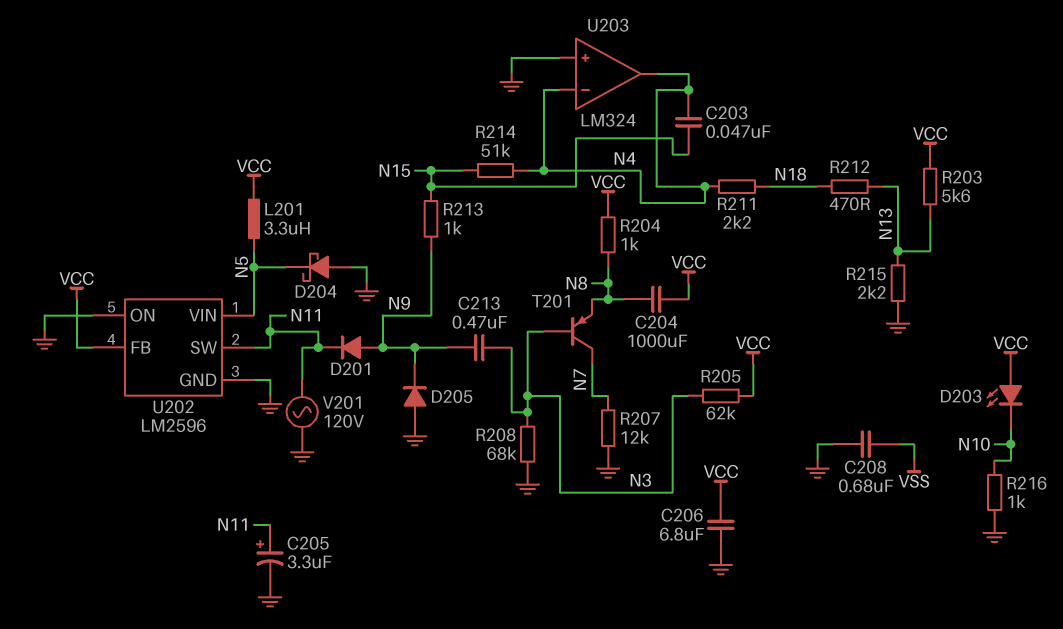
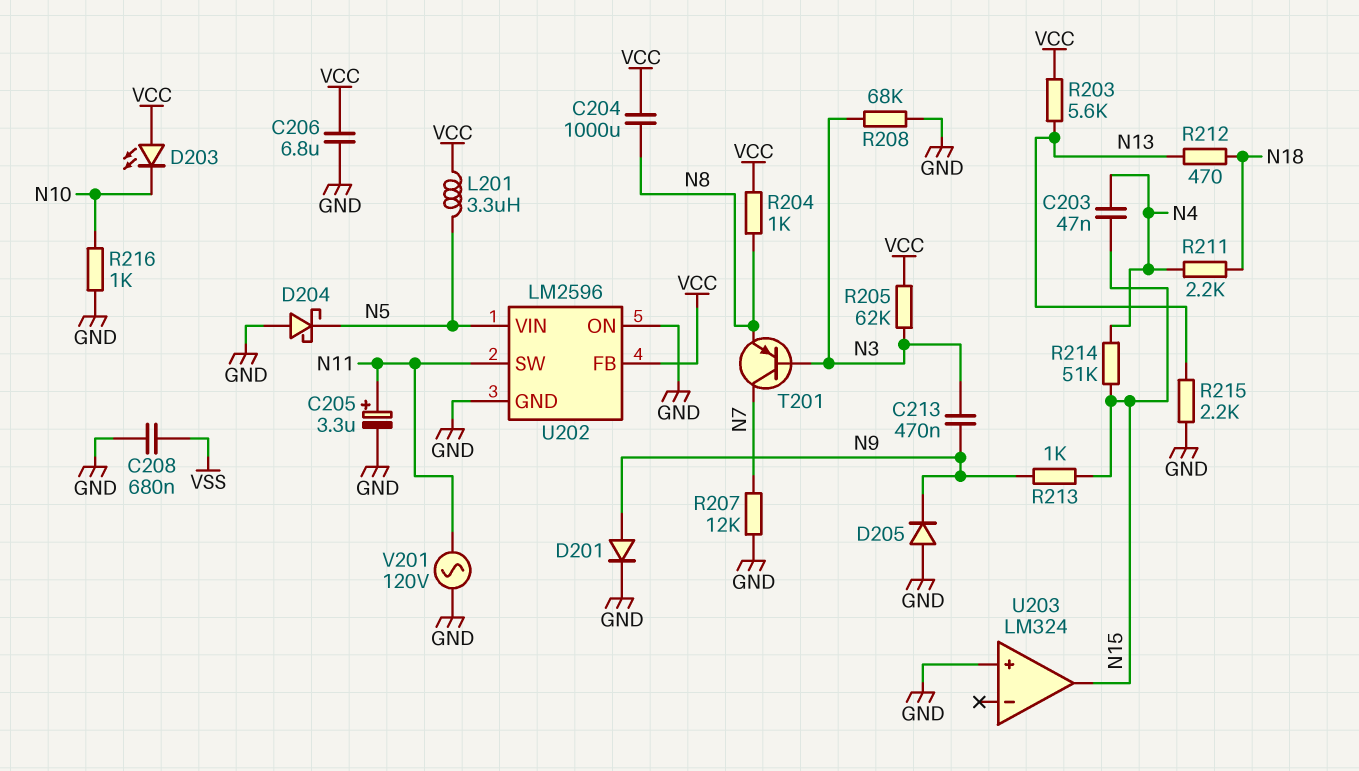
D201: diode (A N9, K N11) -> diode (A N9, K GND)
U203 pin in-: N4 -> none
U203 pin out: N4 -> N15

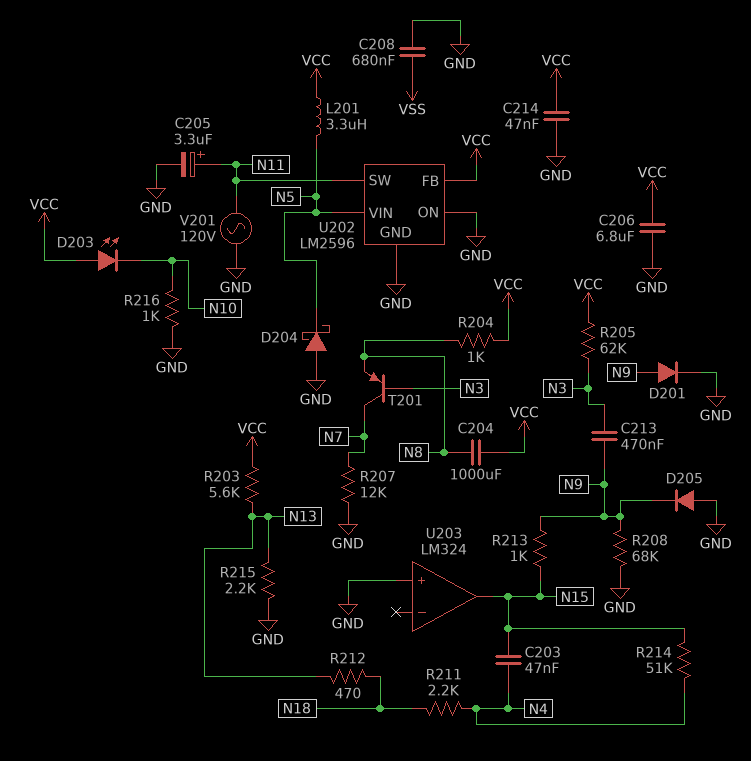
C214: none -> 47nF (GND, VCC)
R208: 68k (GND, N3) -> 68k (GND, N9)

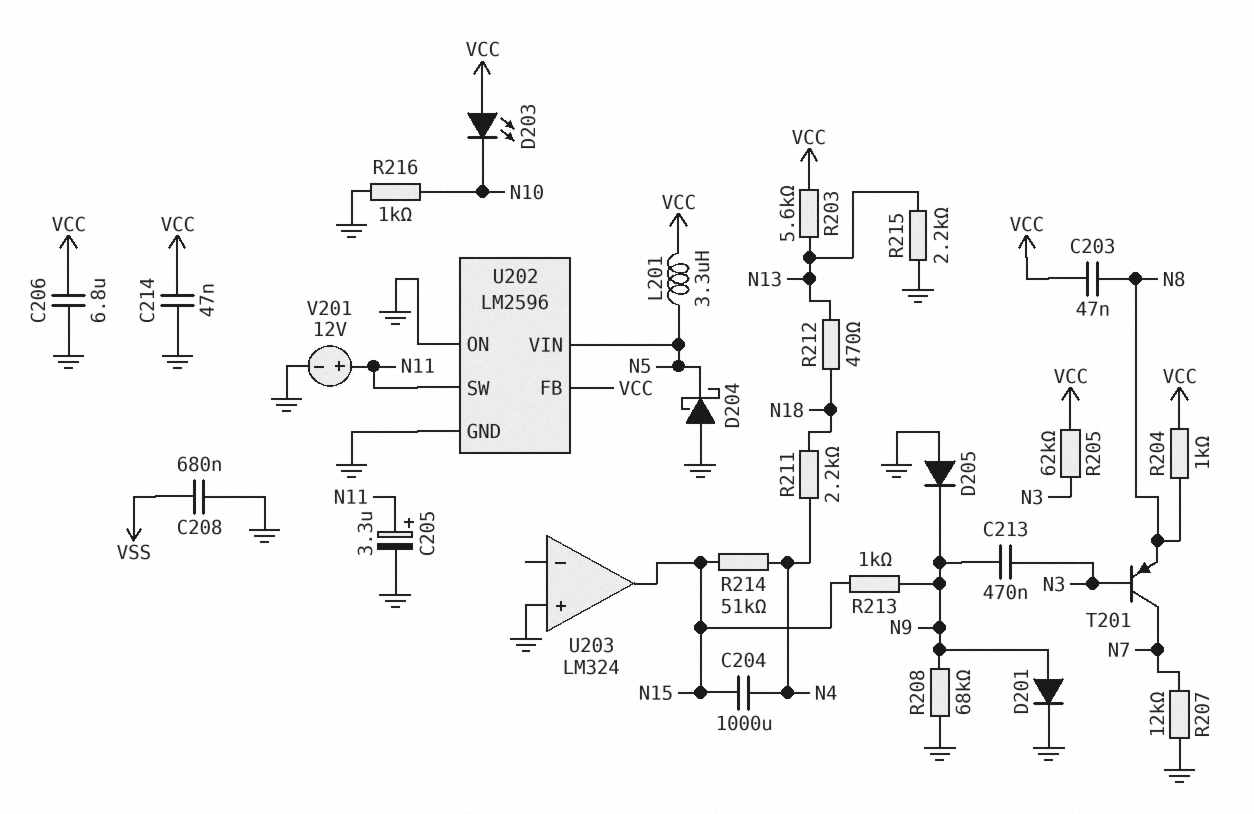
C203: 47nF (N4, N15) -> 47nF (N8, VCC)
C204: 1000uF (N8, VCC) -> 1000uF (N4, N15)
V201: AC 120V (GND, N11) -> 12V (plus N11, minus GND)

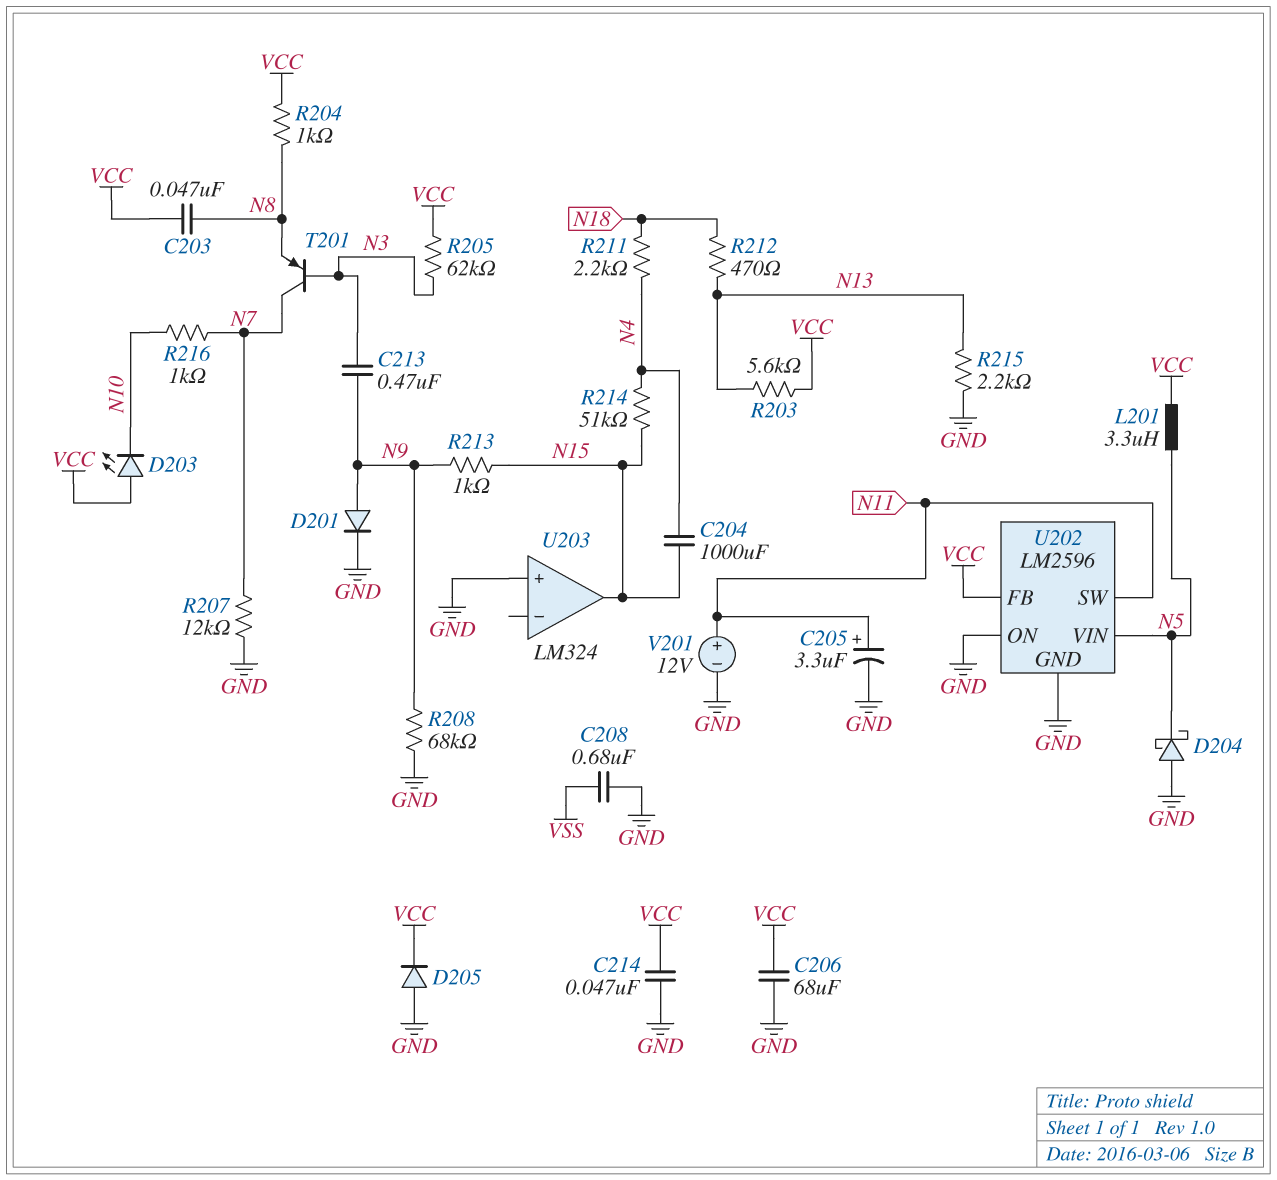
C206: 6.8uF (GND, VCC) -> 68uF (GND, VCC)
D205: diode (A GND, K N9) -> diode (A GND, K VCC)
R216: 1k (GND, N10) -> 1k (N7, N10)

